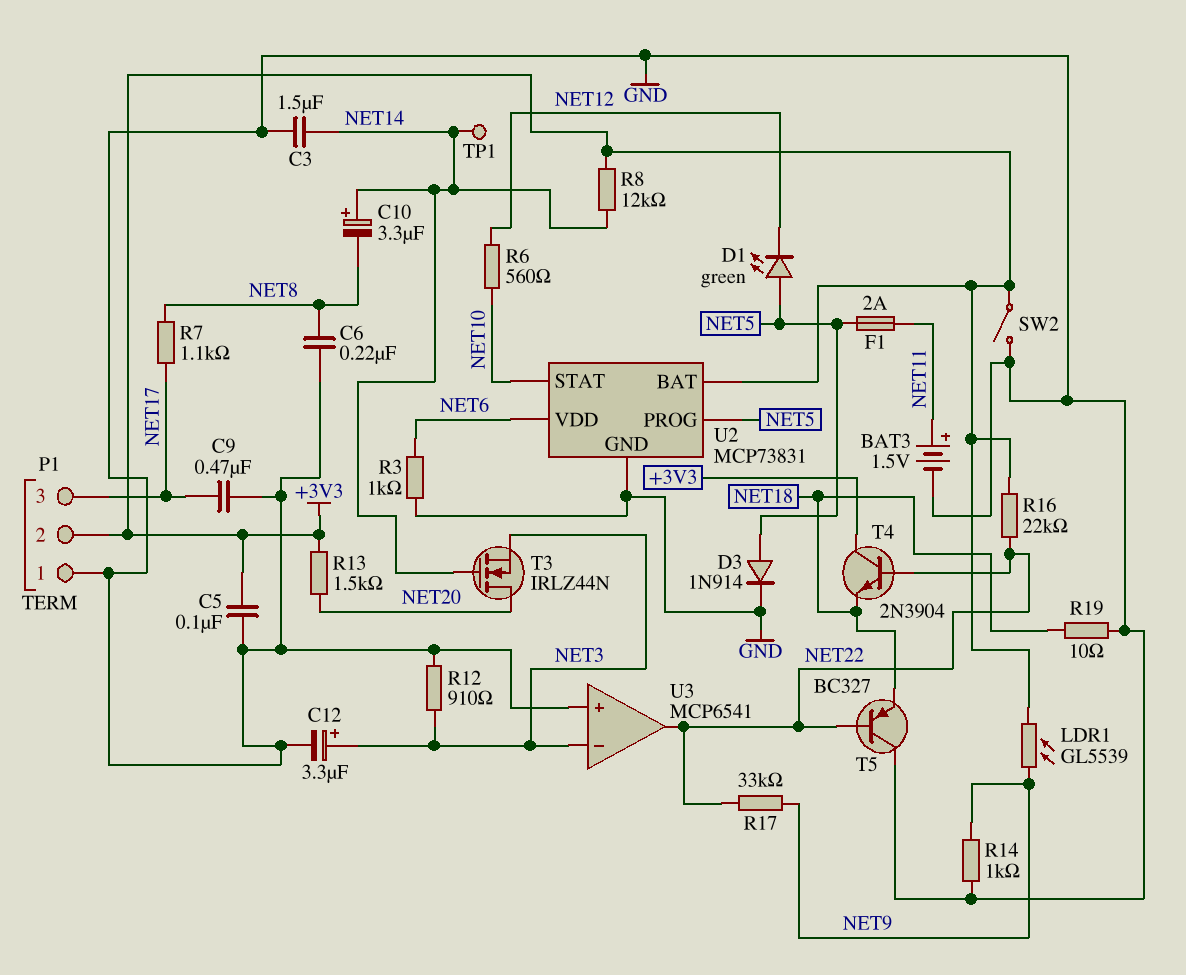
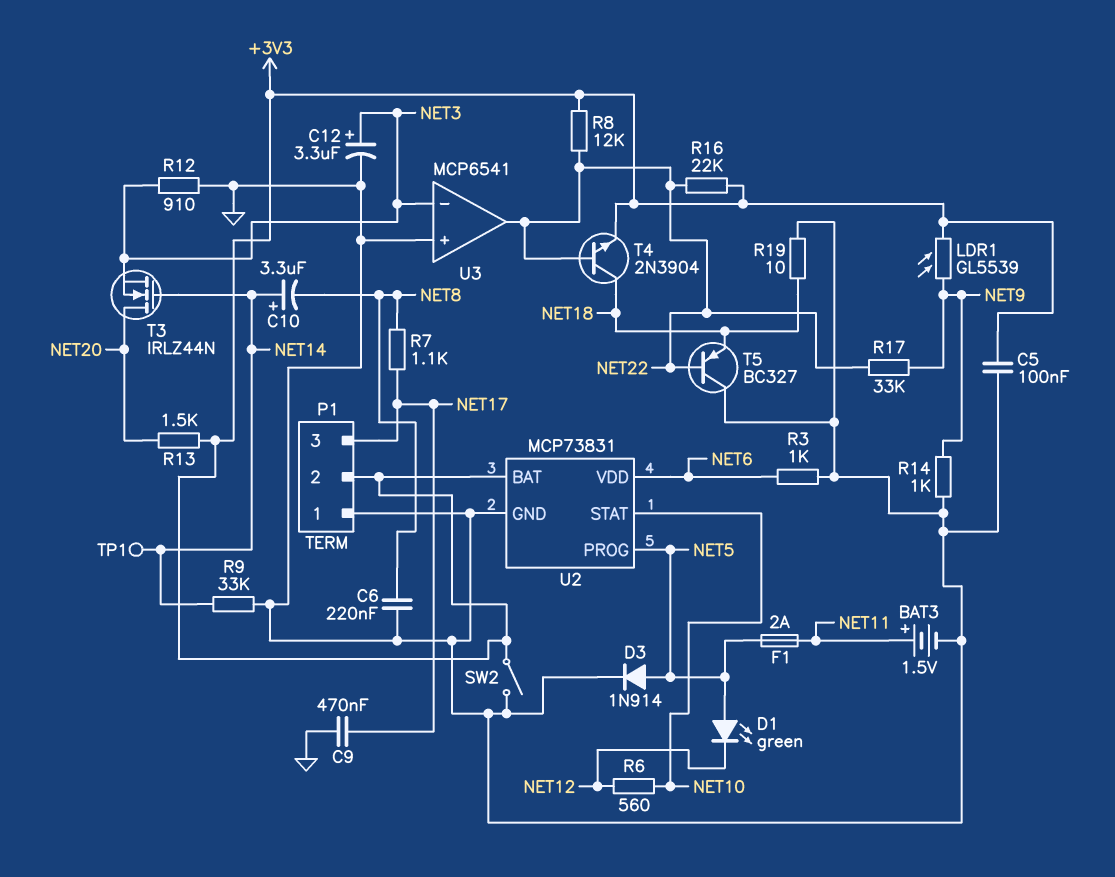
C3: 1.5uF (GND, NET14) -> none
R8: 12k (+3V3, NET14) -> 12k (+3V3, NET22)
R9: none -> 33k (GND, NET14)
T4: NPN 2N3904 (B NET22, C +3V3, E NET18) -> NPN 2N3904 (B NET22, C NET18, E +3V3)

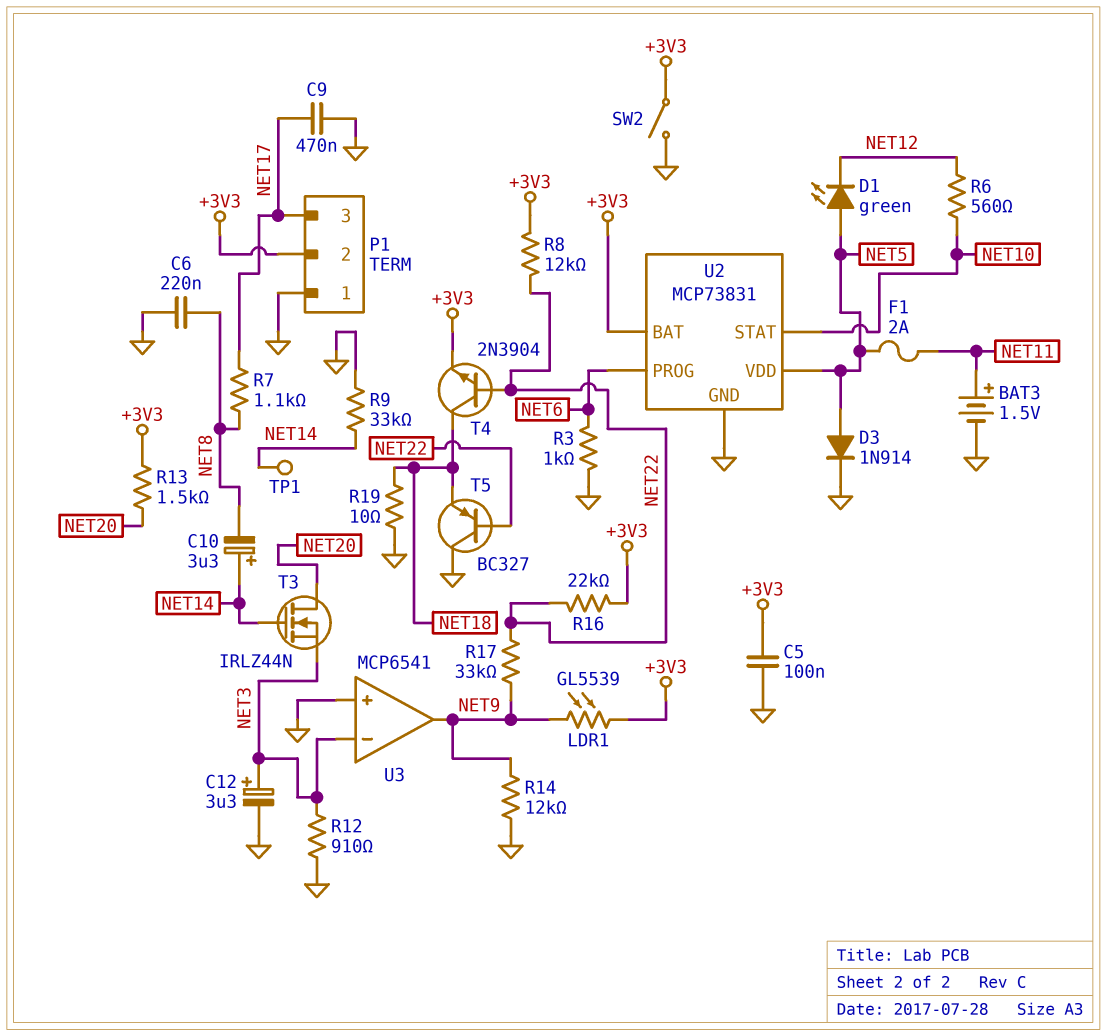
R14: 1k (GND, NET9) -> 12k (GND, NET9)
U2 pin PROG: NET5 -> NET6
U2 pin VDD: NET6 -> NET5
U3 pin out: NET22 -> NET9

